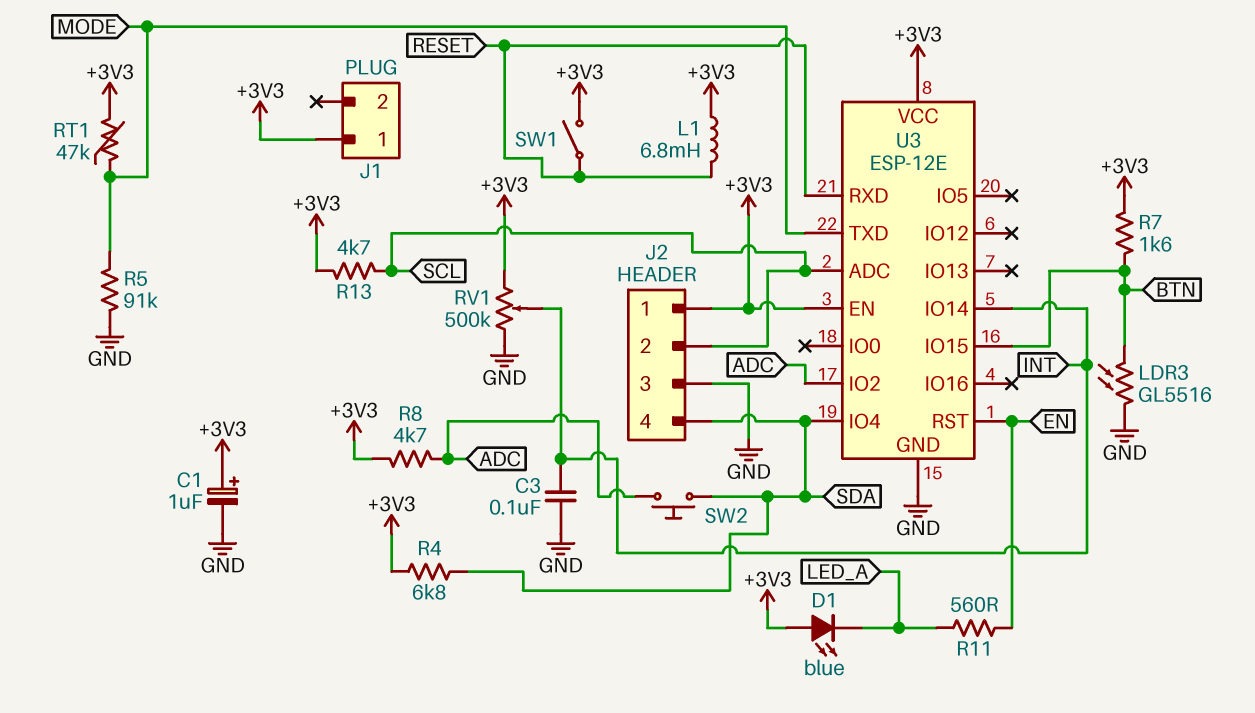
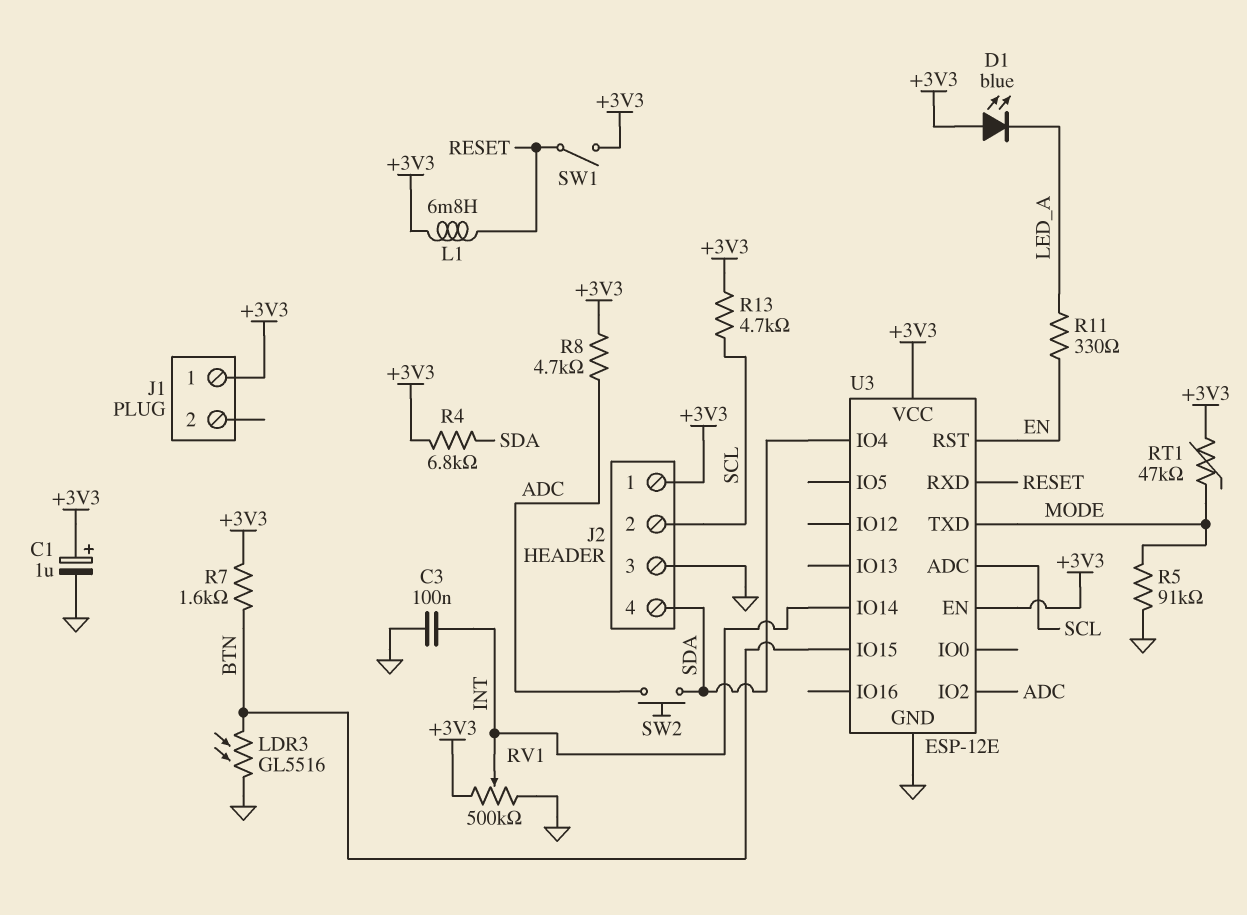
R11: 560 (EN, LED_A) -> 330 (EN, LED_A)

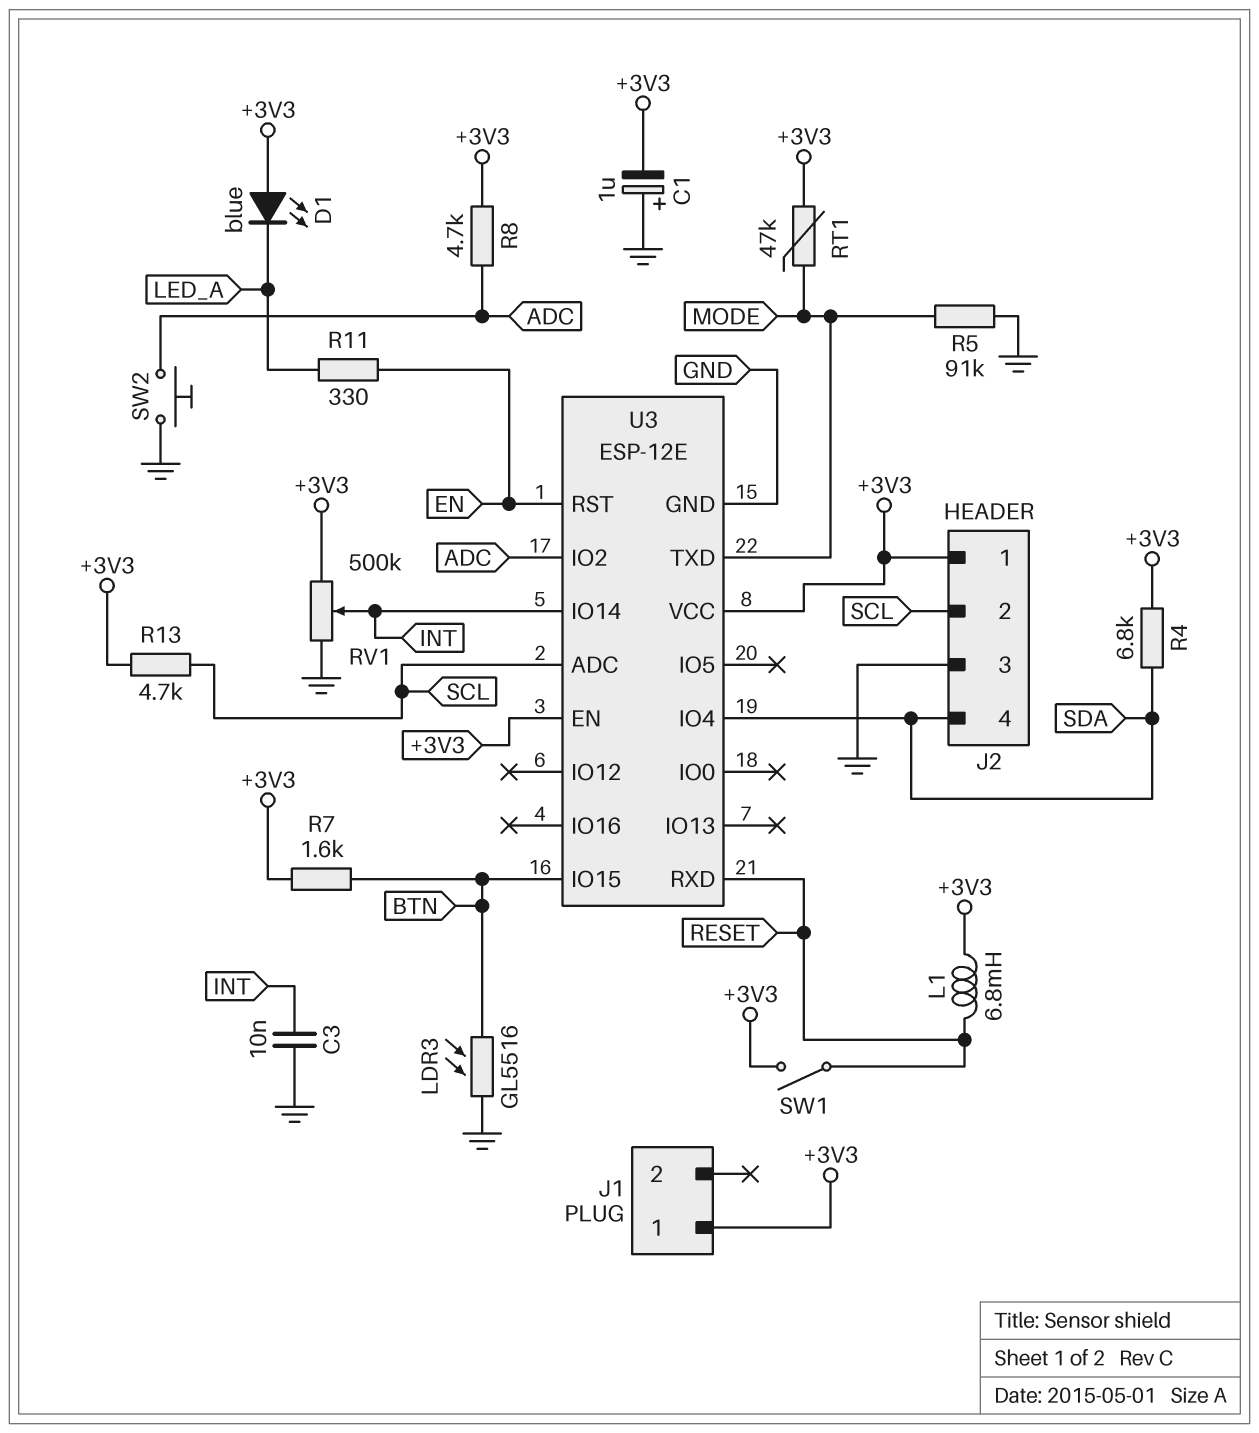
C1: 1uF (plus +3V3, minus GND) -> 1uF (plus GND, minus +3V3)
C3: 100nF (GND, INT) -> 10nF (GND, INT)
SW2: button (ADC, SDA) -> button (ADC, GND)

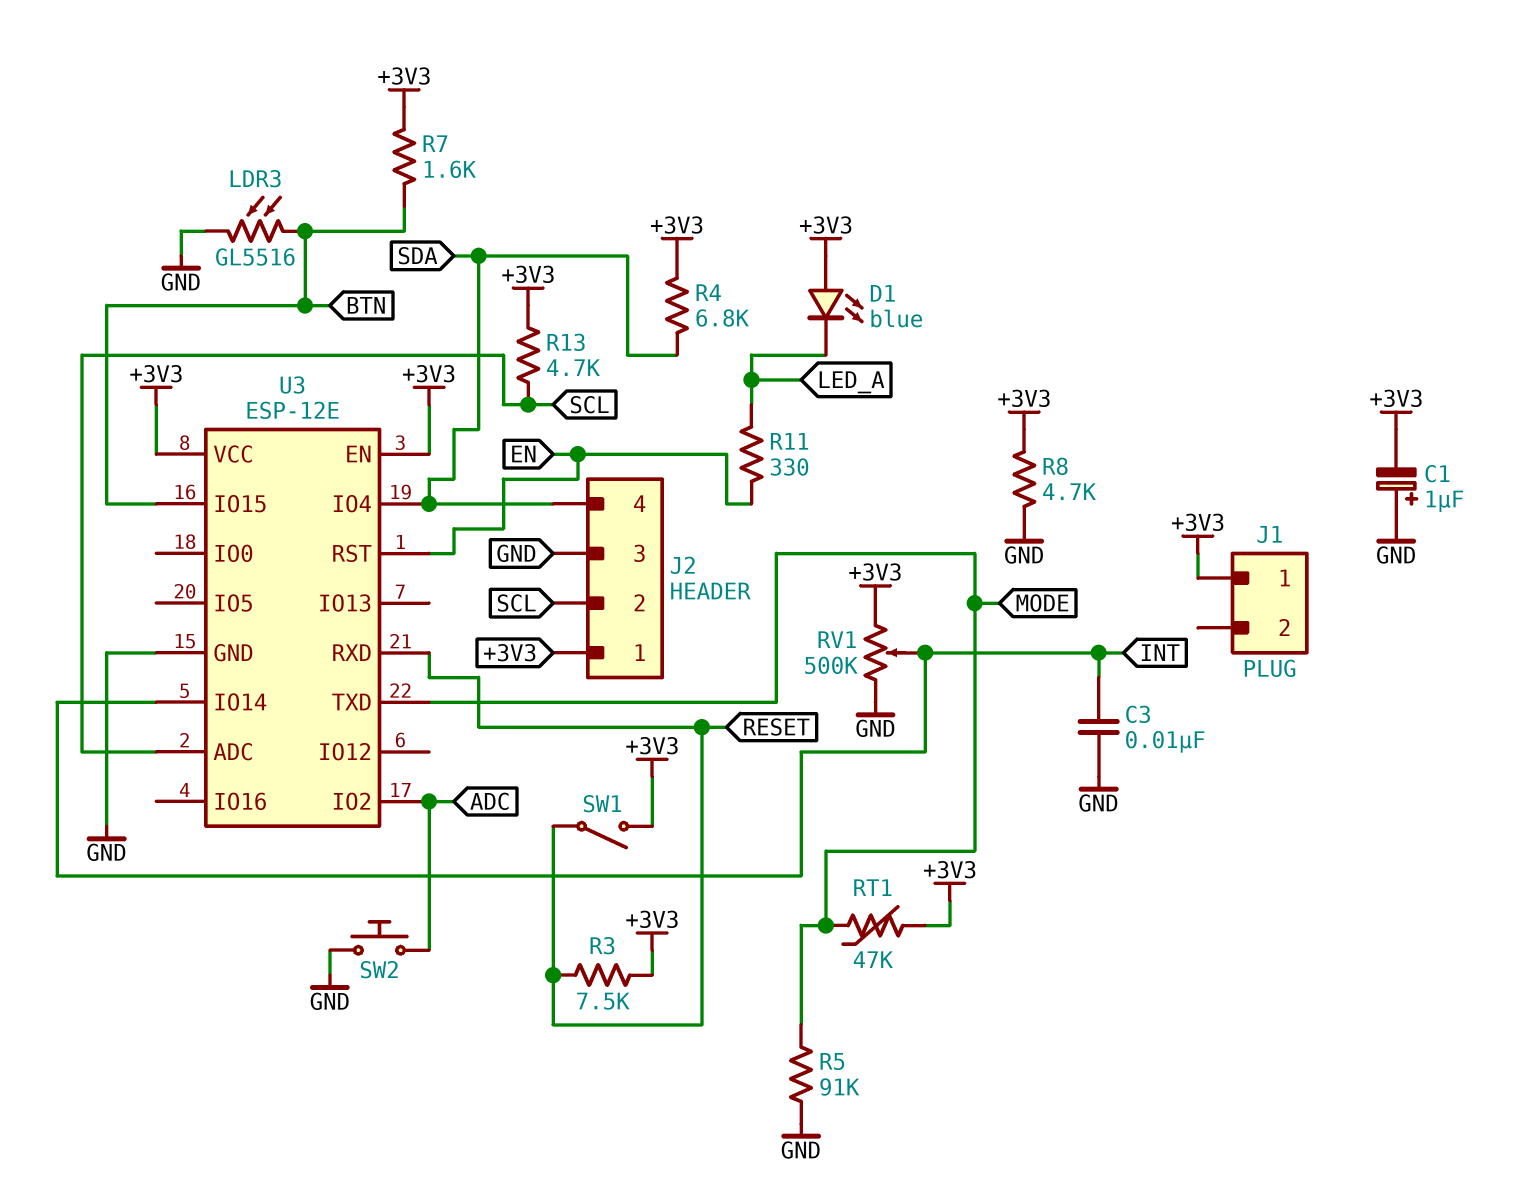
L1: 6.8mH (+3V3, RESET) -> none
R3: none -> 7.5k (+3V3, RESET)
R8: 4.7k (+3V3, ADC) -> 4.7k (+3V3, GND)

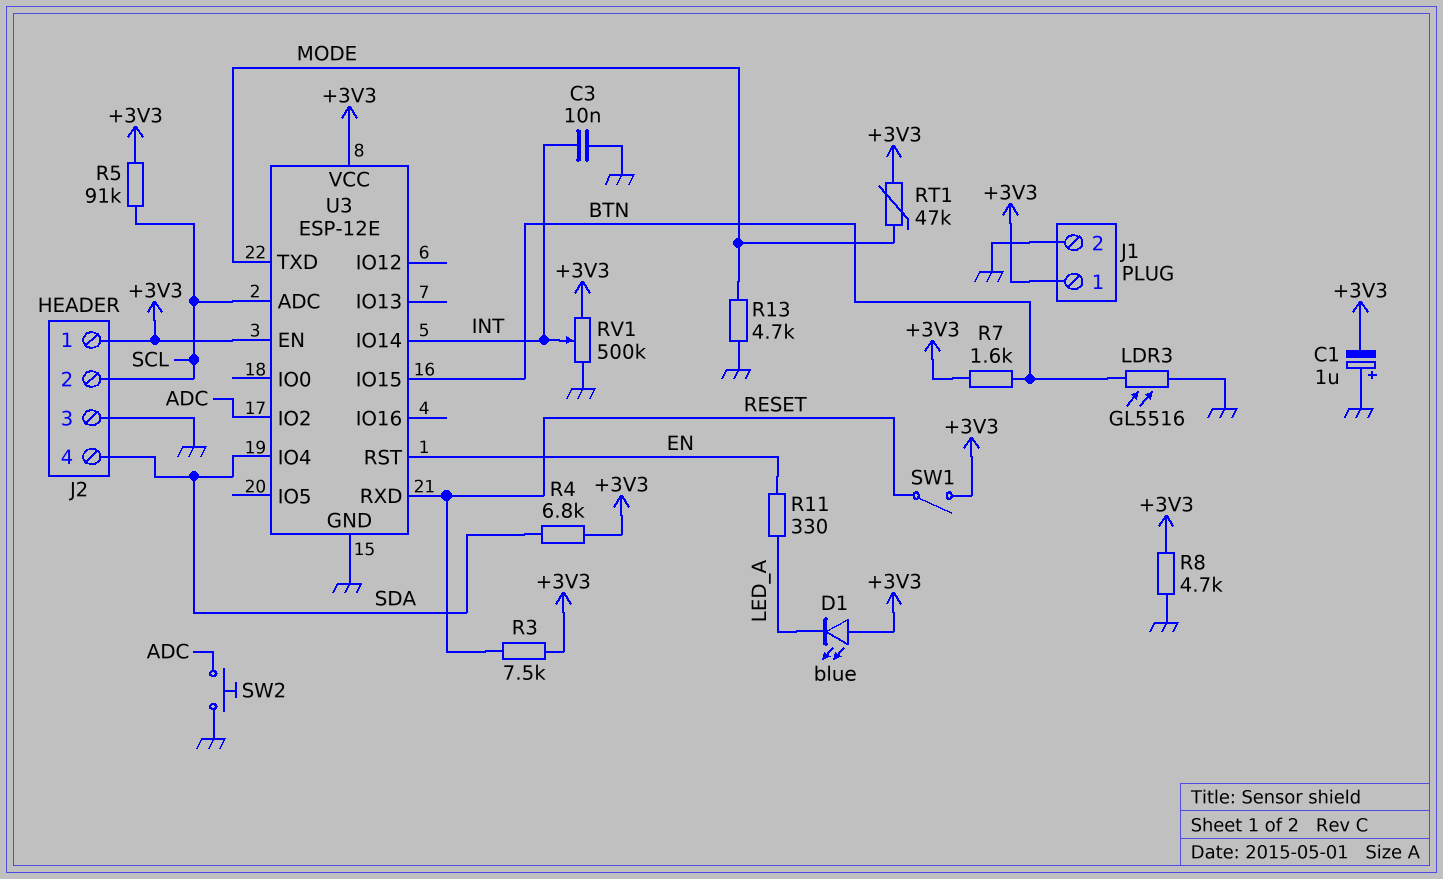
J1 pin 2: none -> GND
R5: 91k (GND, MODE) -> 91k (+3V3, SCL)
R13: 4.7k (+3V3, SCL) -> 4.7k (GND, MODE)

